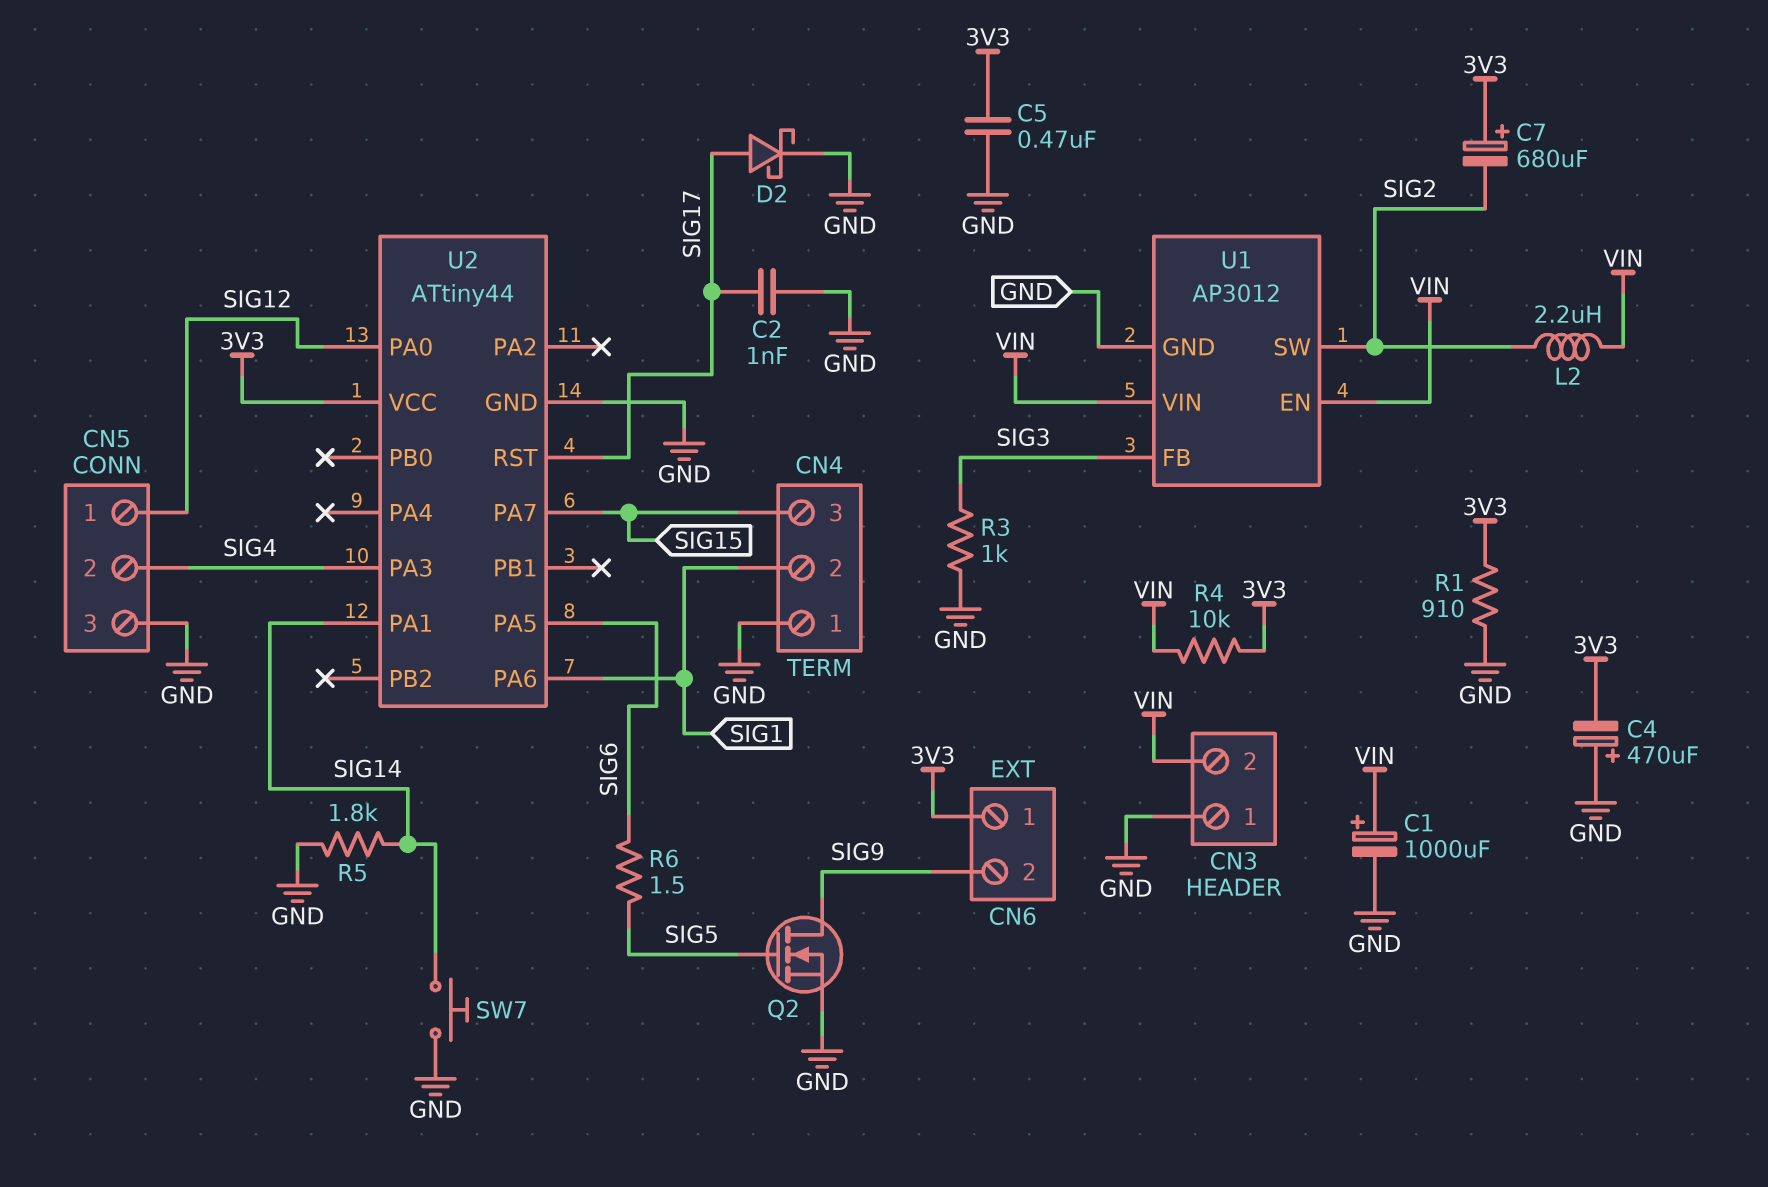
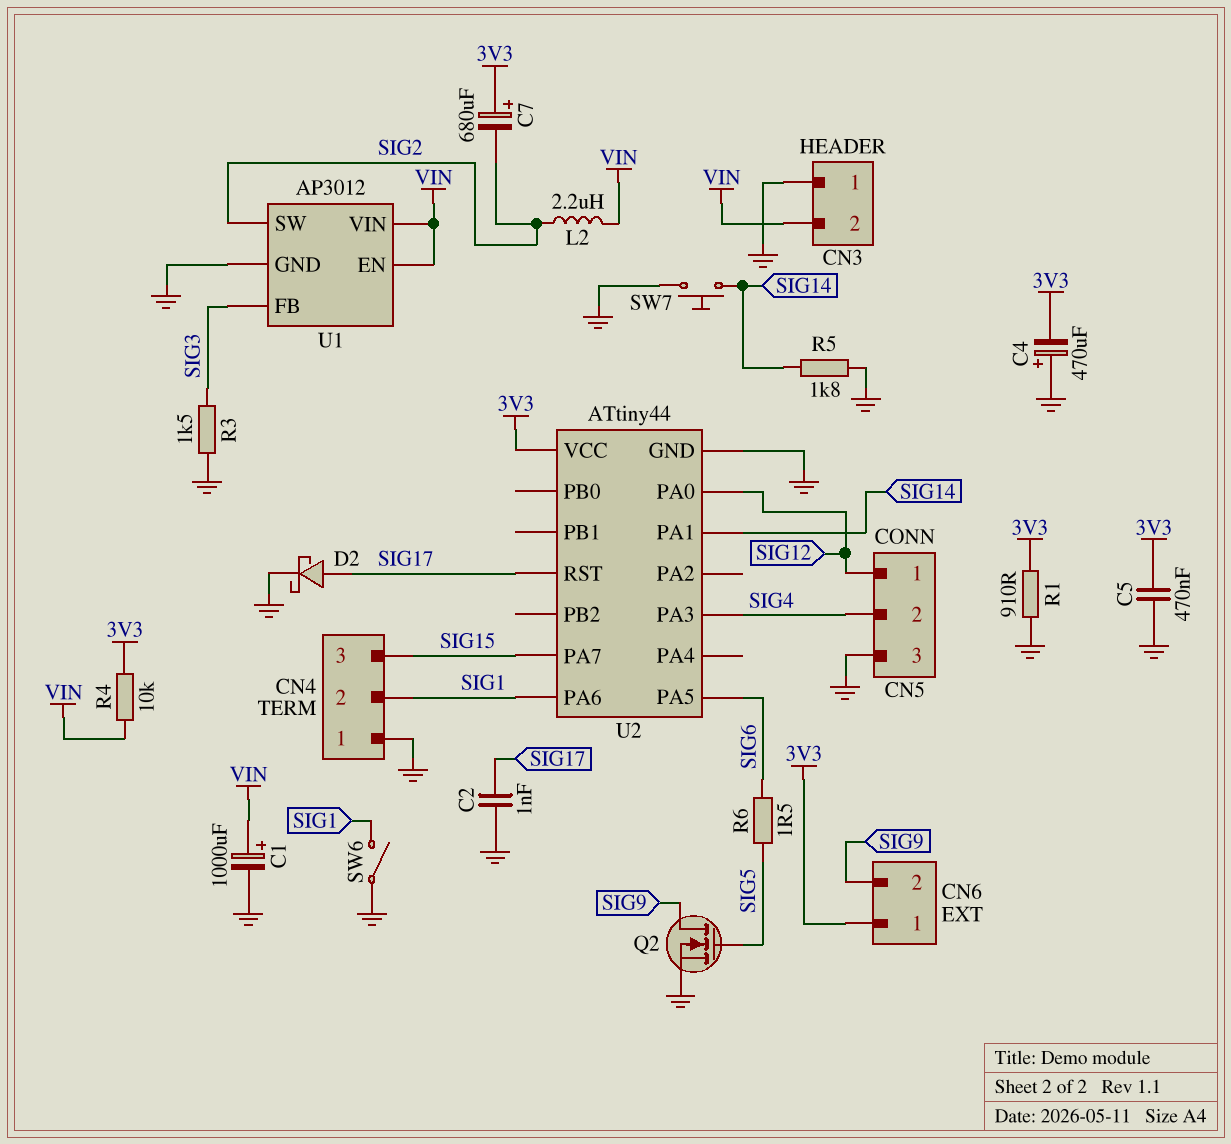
R3: 1k (GND, SIG3) -> 1.5k (GND, SIG3)
SW6: none -> switch (GND, SIG1)

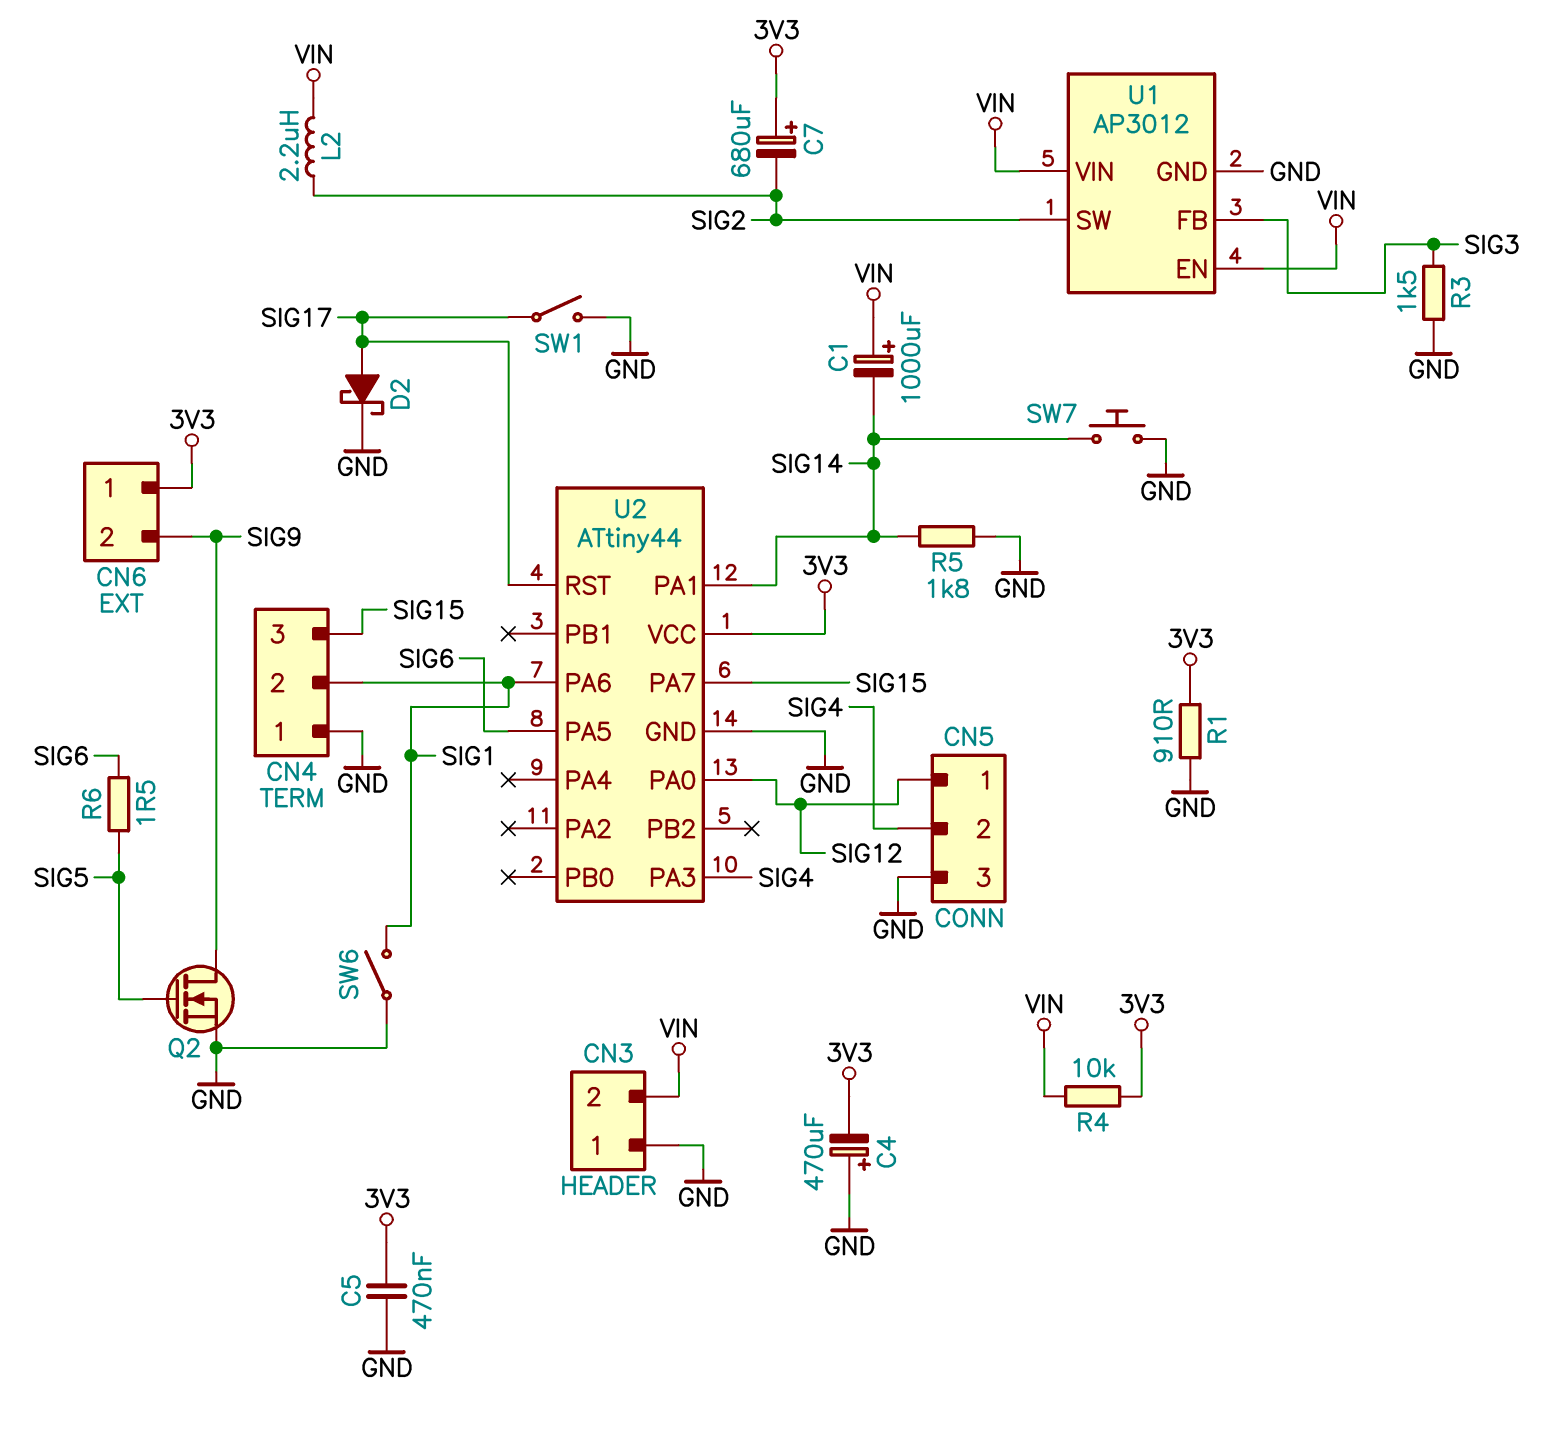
C1: 1000uF (plus VIN, minus GND) -> 1000uF (plus VIN, minus SIG14)
C2: 1nF (GND, SIG17) -> none
SW1: none -> switch (GND, SIG17)

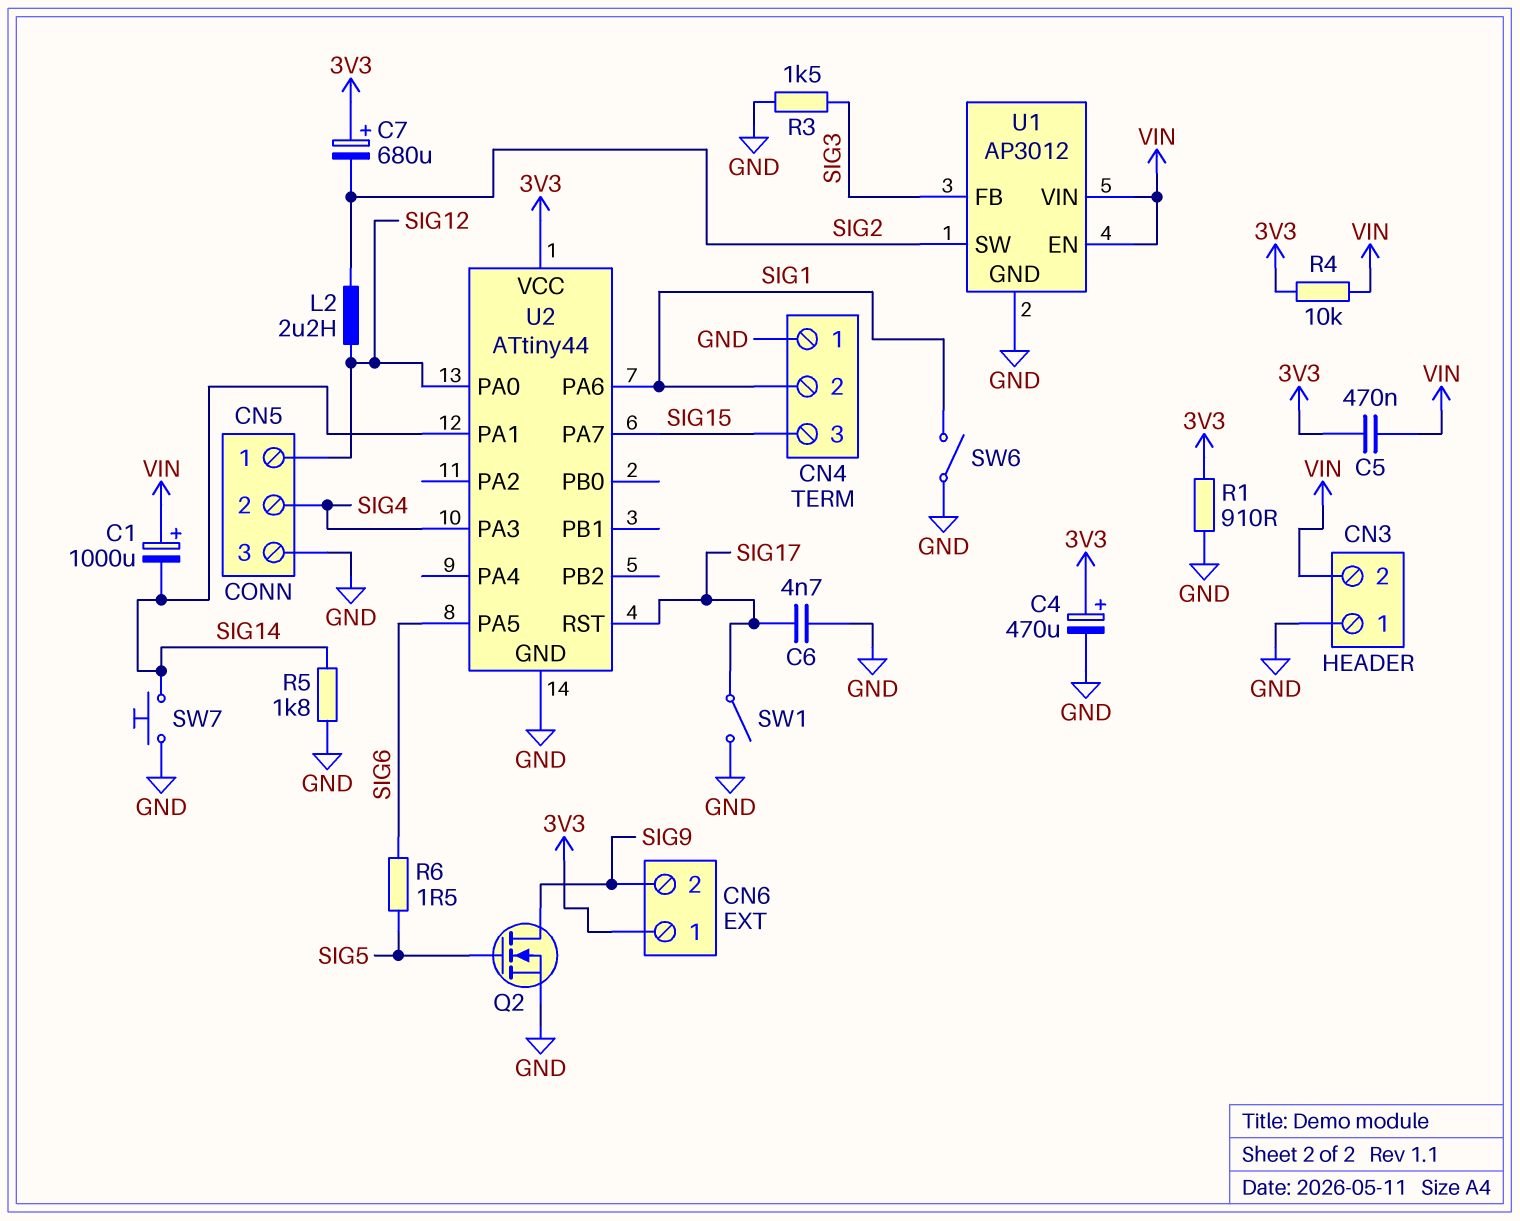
C4: 470uF (plus GND, minus 3V3) -> 470uF (plus 3V3, minus GND)
C5: 470nF (3V3, GND) -> 470nF (3V3, VIN)
C6: none -> 4.7nF (GND, SIG17)
D2: schottky (A SIG17, K GND) -> none
L2: 2.2uH (SIG2, VIN) -> 2.2uH (SIG2, SIG12)

